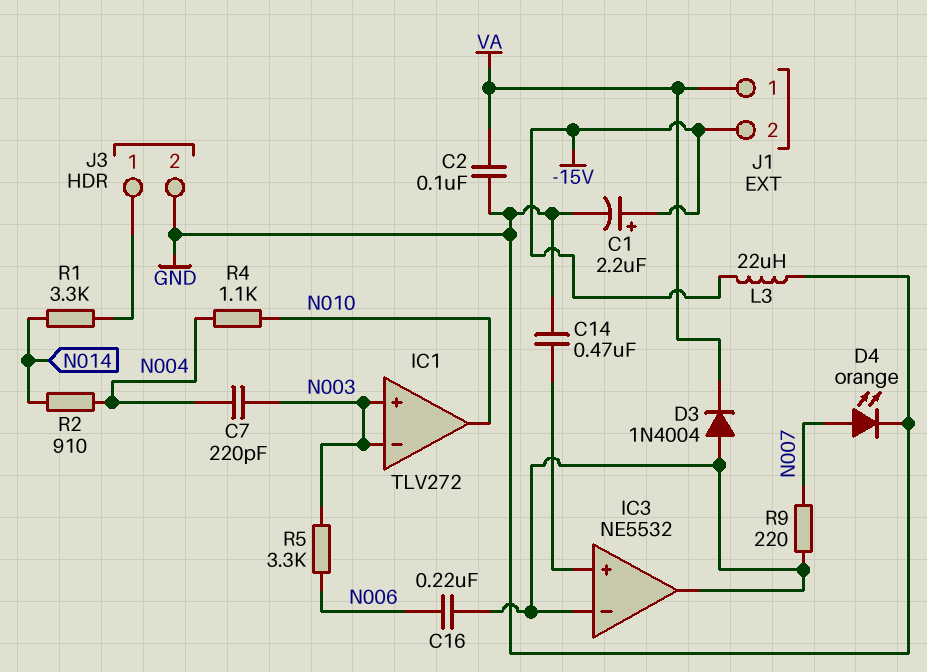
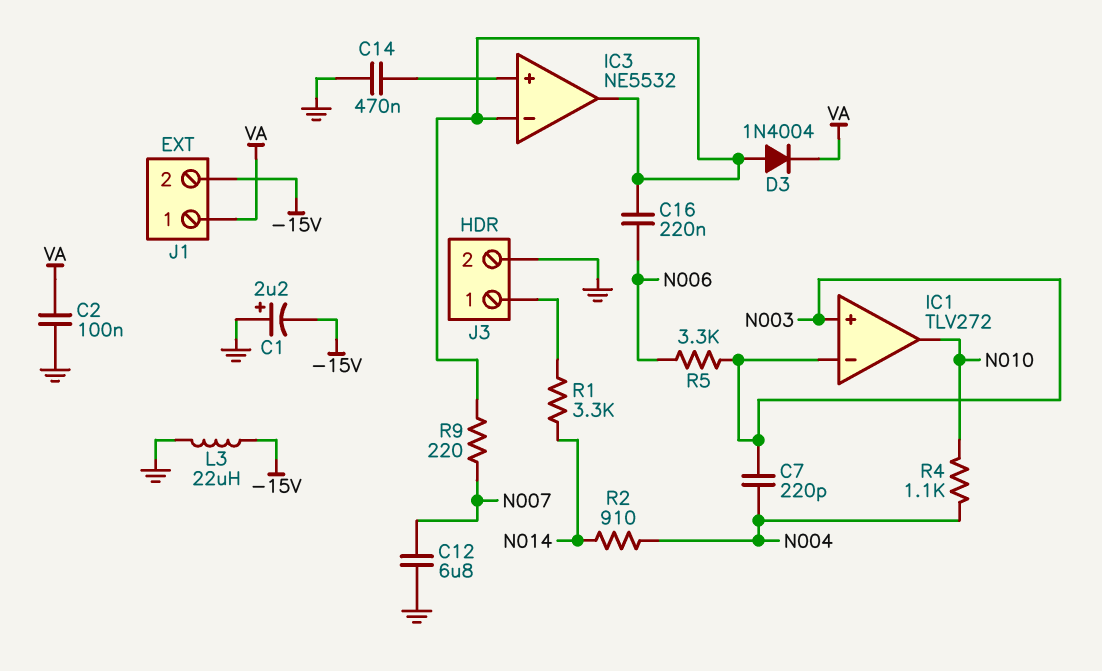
C1: 2.2uF (plus -15V, minus GND) -> 2.2uF (plus GND, minus -15V)
C12: none -> 6.8uF (GND, N007)
D4: LED orange (A N007, K GND) -> none

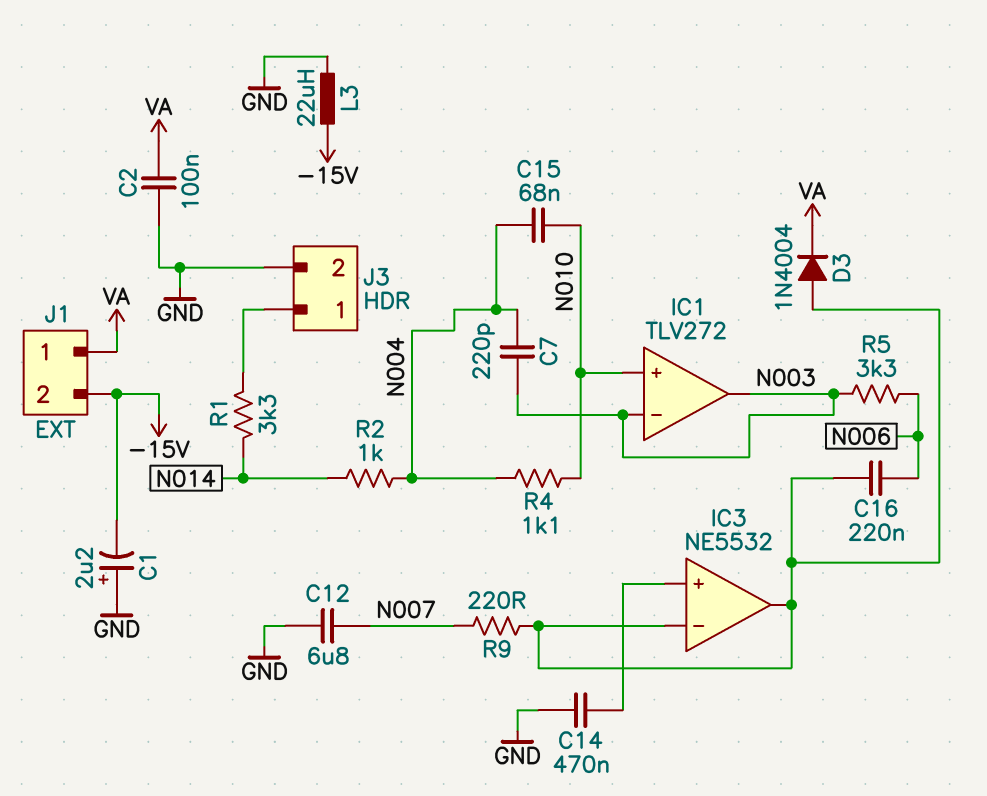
C15: none -> 68nF (N004, N010)
IC1 pin in+: N003 -> N010
IC1 pin out: N010 -> N003
R2: 910 (N004, N014) -> 1k (N004, N014)

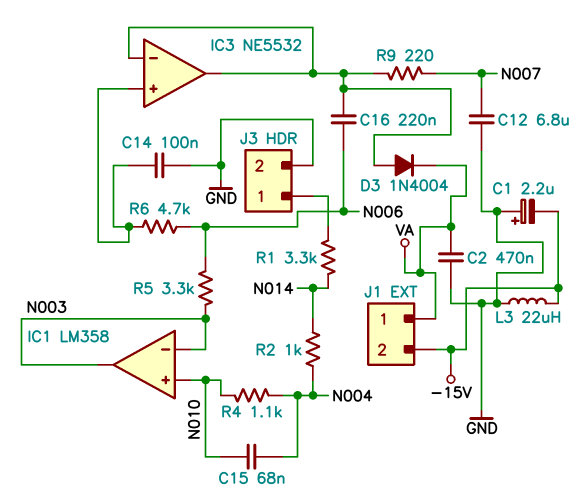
C2: 100nF (GND, VA) -> 470nF (GND, VA)
C7: 220pF (N003, N004) -> none
C14: 470nF (GND, IC3/in+) -> 100nF (GND, IC3/in+)
IC1: TLV272 -> LM358
R6: none -> 4.7k (IC3/in+, N006)

